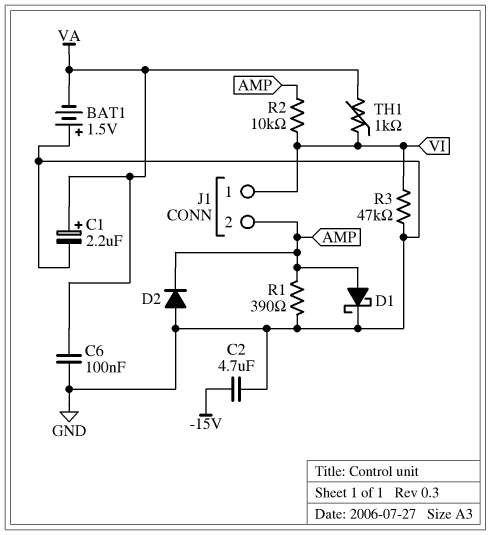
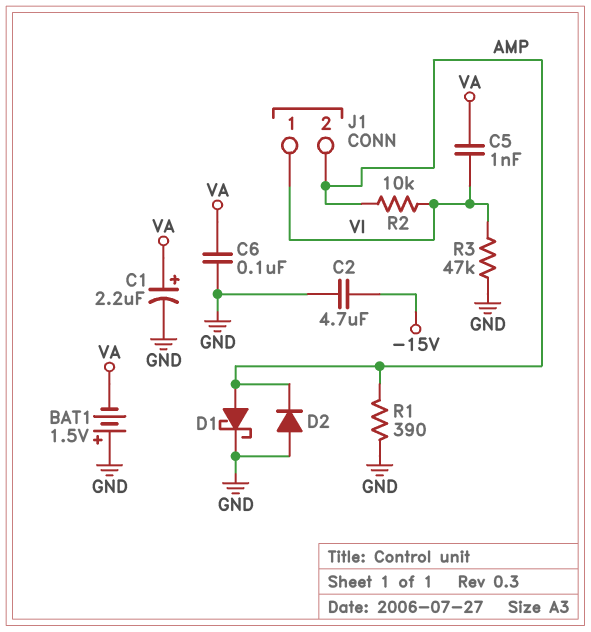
C5: none -> 1nF (VA, VI)
TH1: 1k (VA, VI) -> none

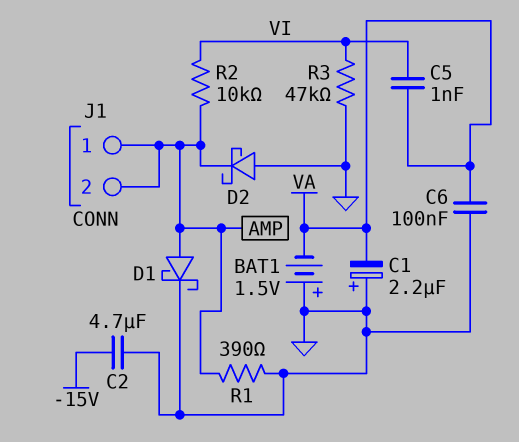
C1: 2.2uF (plus VA, minus GND) -> 2.2uF (plus GND, minus VA)
D2: diode (A GND, K AMP) -> schottky (A GND, K AMP)
J1 pin 1: VI -> AMP

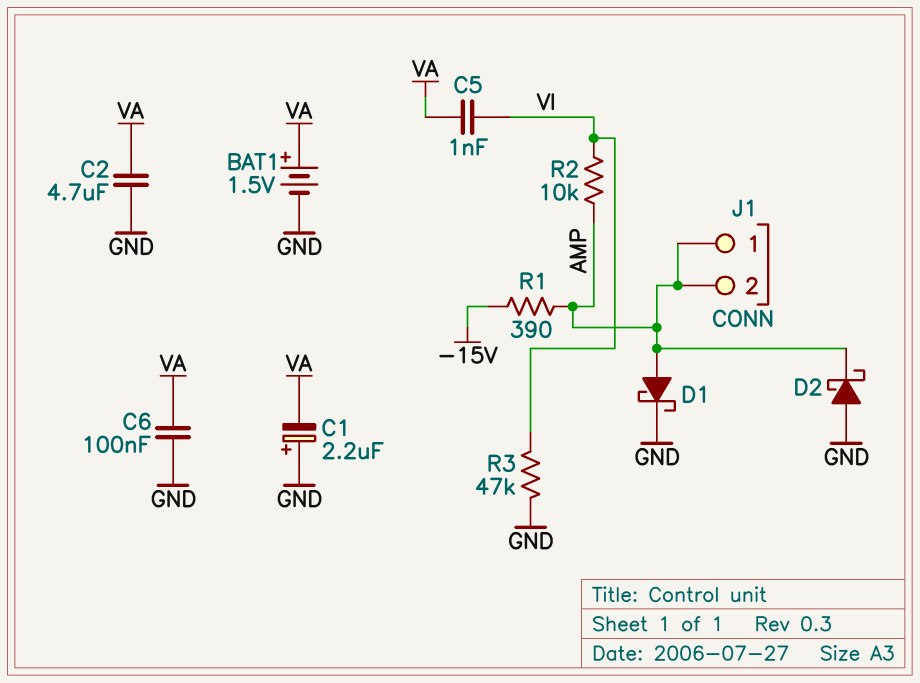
BAT1: 1.5V (plus GND, minus VA) -> 1.5V (plus VA, minus GND)
C2: 4.7uF (-15V, GND) -> 4.7uF (GND, VA)
R1: 390 (AMP, GND) -> 390 (-15V, AMP)

